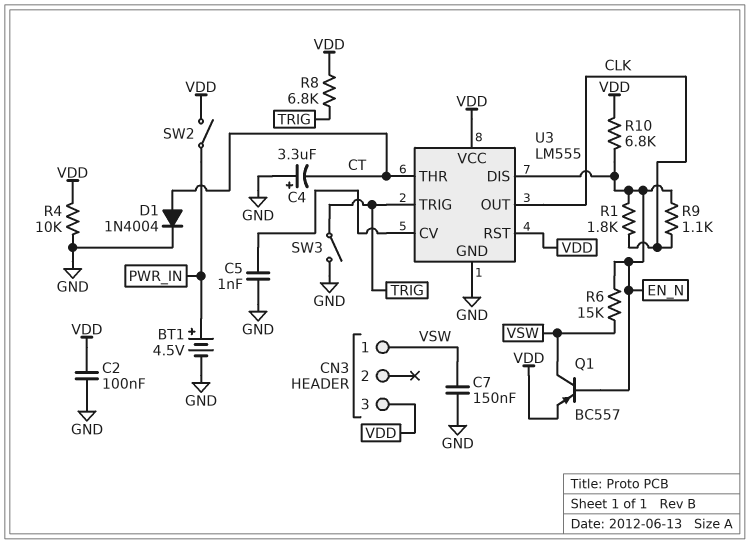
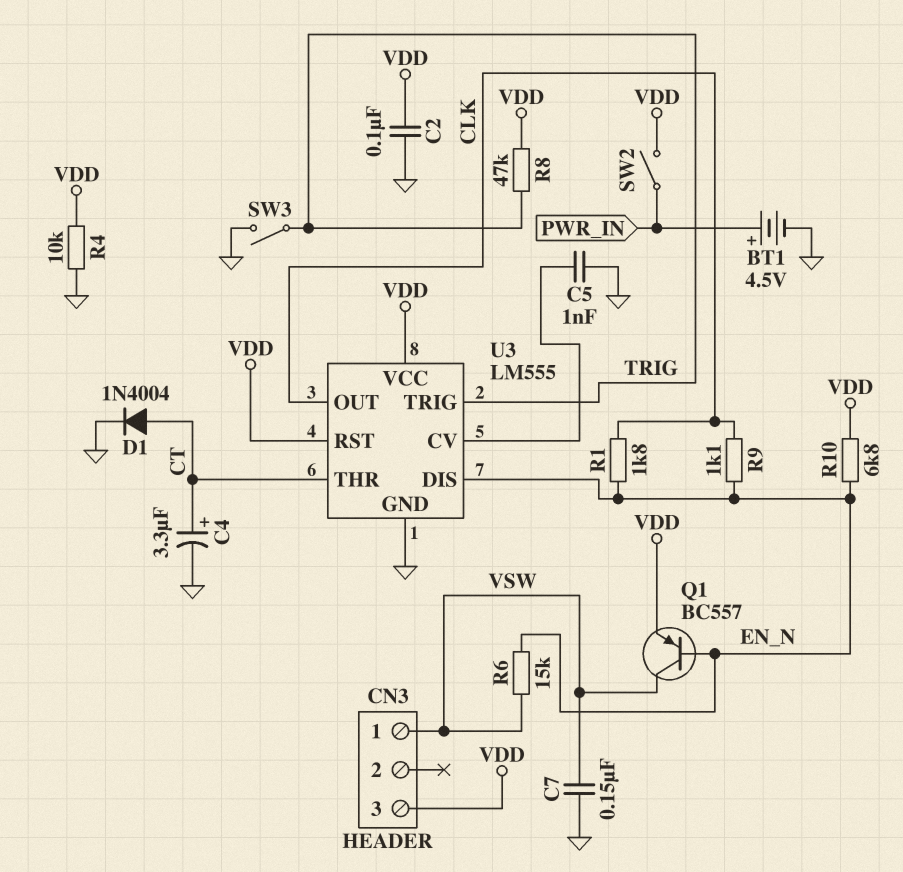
C4: 3.3uF (plus GND, minus CT) -> 3.3uF (plus CT, minus GND)
R8: 6.8k (TRIG, VDD) -> 47k (TRIG, VDD)

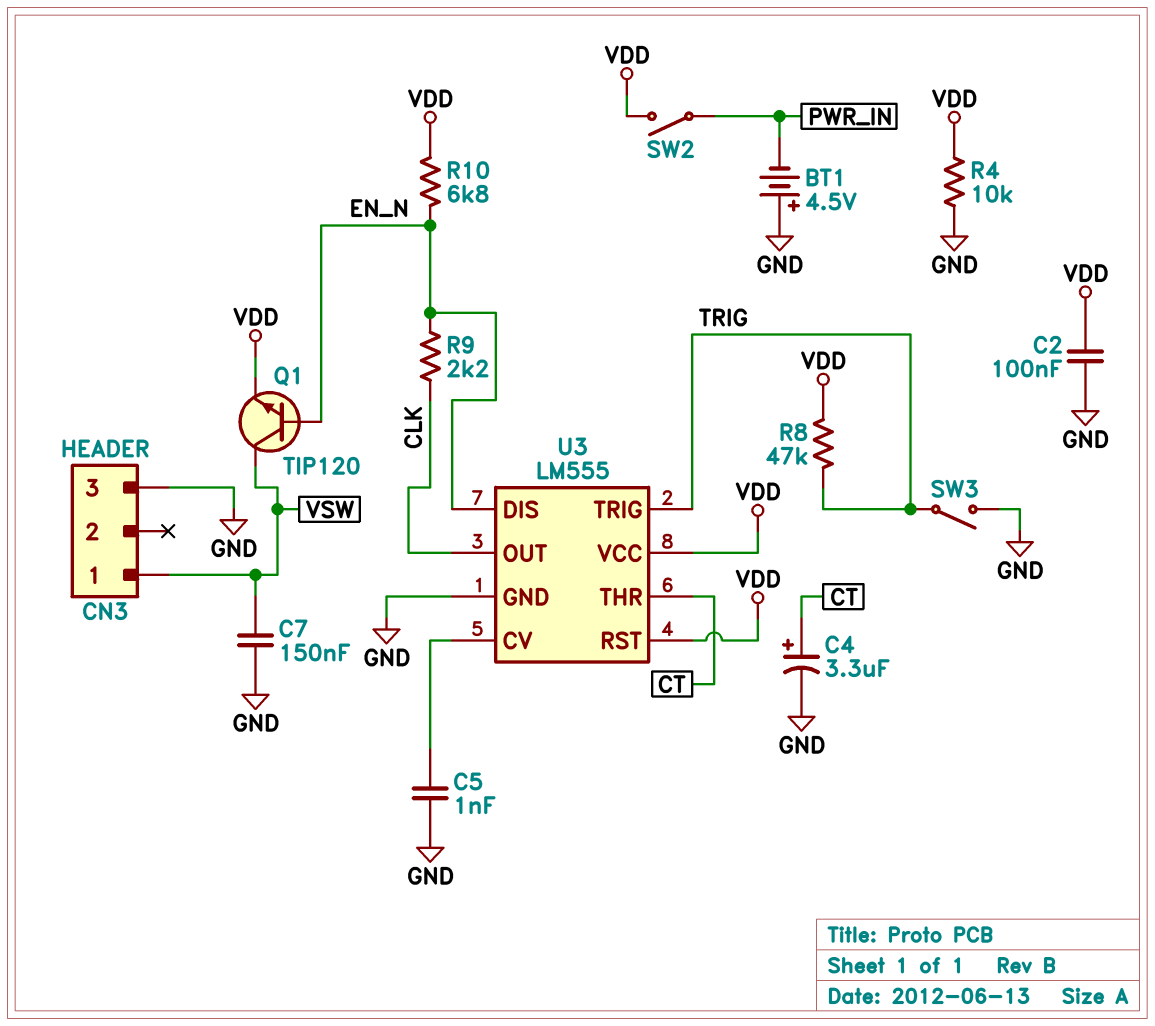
BT1: 4.5V (plus PWR_IN, minus GND) -> 4.5V (plus GND, minus PWR_IN)
CN3 pin 3: VDD -> GND
D1: diode 1N4004 (A CT, K GND) -> none
Q1: PNP BC557 (B EN_N, C VSW, E VDD) -> NPN TIP120 (B EN_N, C VSW, E VDD)
R1: 1.8k (CLK, EN_N) -> none
R6: 15k (EN_N, VSW) -> none
R9: 1.1k (CLK, EN_N) -> 2.2k (CLK, EN_N)

